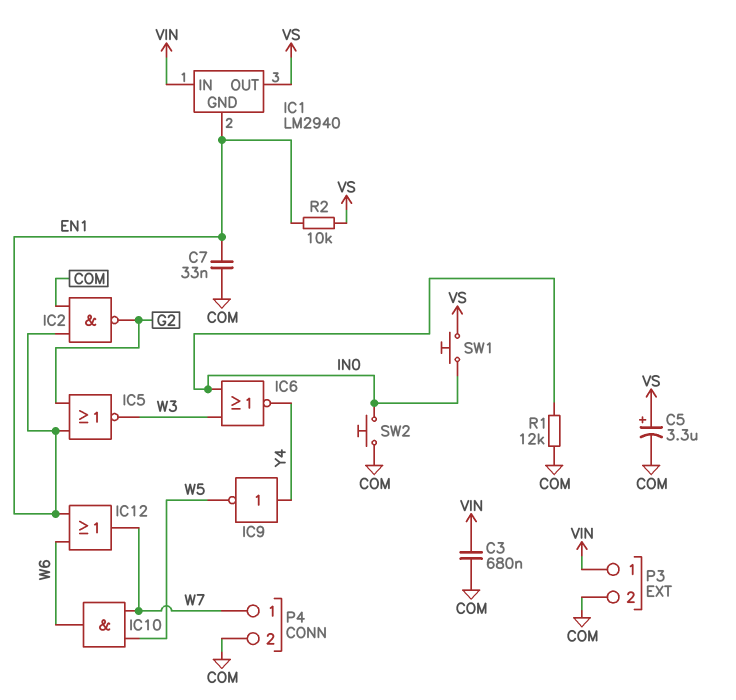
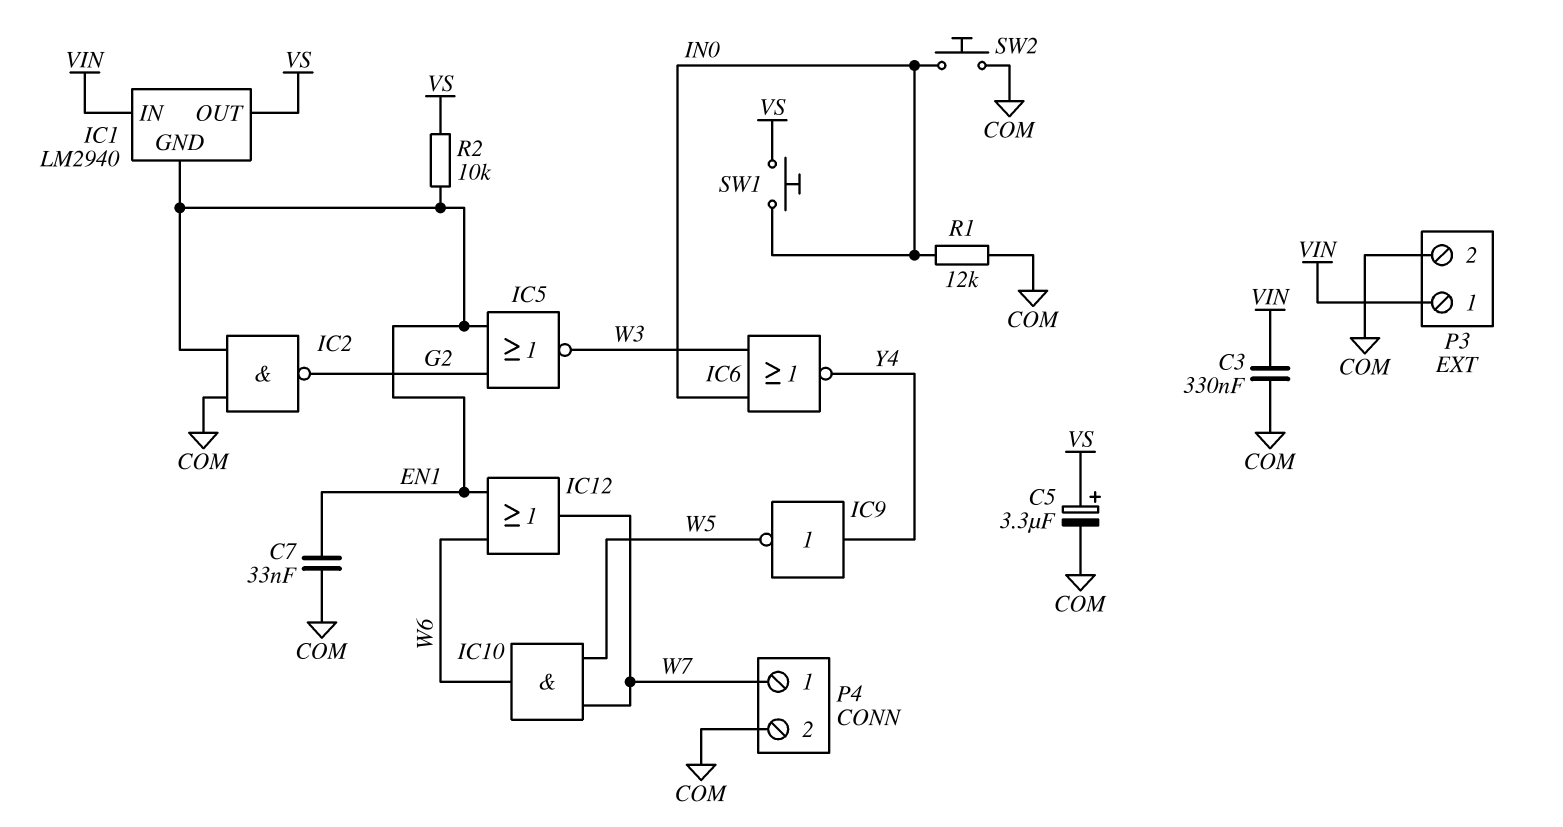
C3: 680nF (COM, VIN) -> 330nF (COM, VIN)

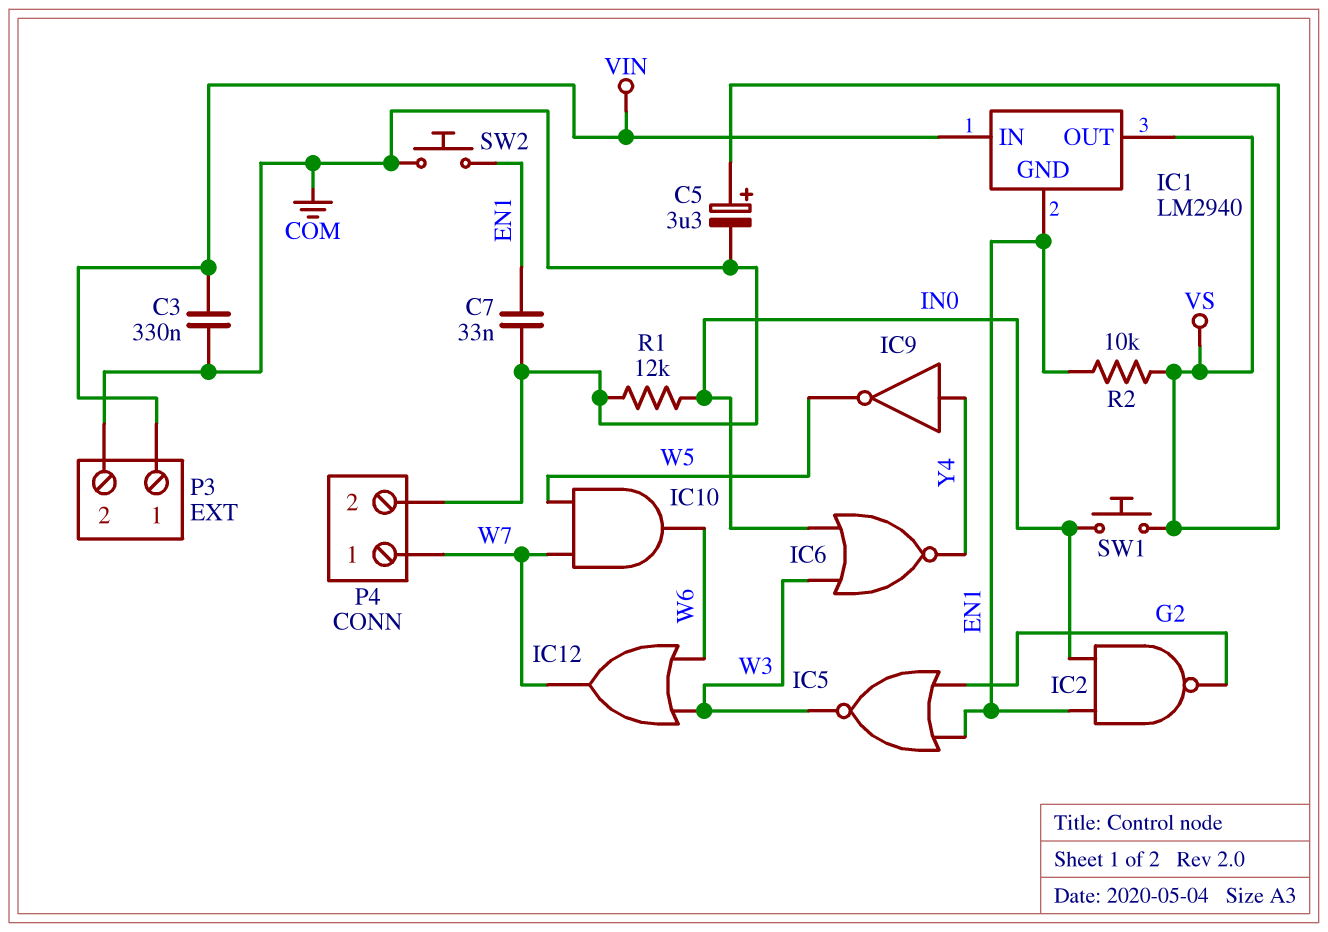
IC2: NAND (in COM, in EN1, out G2) -> NAND (in EN1, in IN0, out G2)
IC12: OR (in EN1, in W6, out W7) -> OR (in W3, in W6, out W7)
SW2: button (COM, IN0) -> button (COM, EN1)

